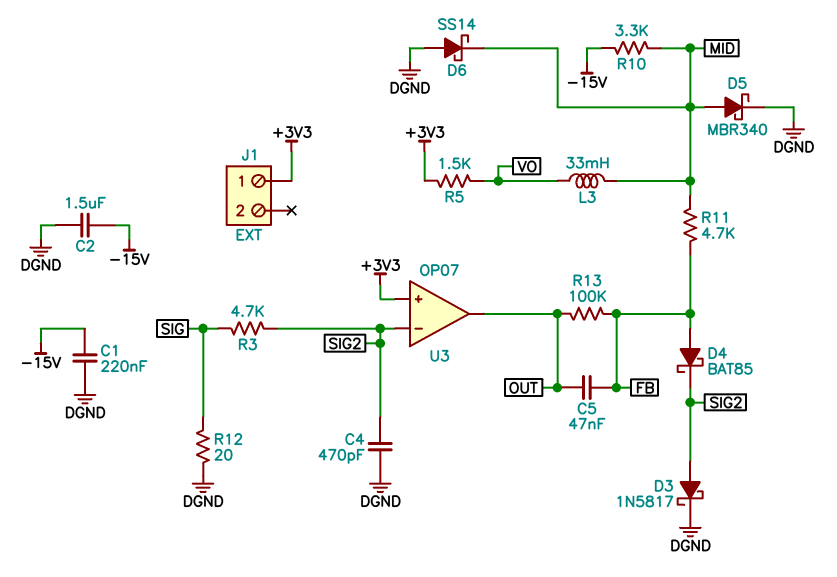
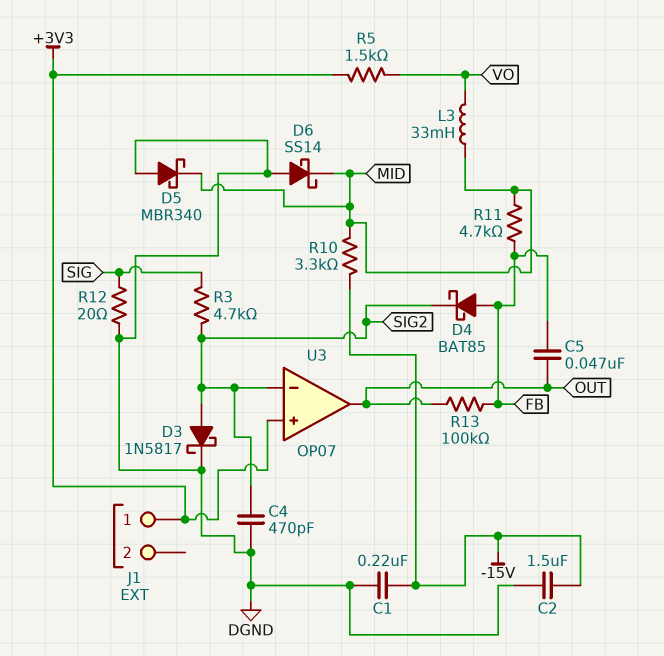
D5: schottky MBR340 (A MID, K DGND) -> schottky MBR340 (A DGND, K MID)

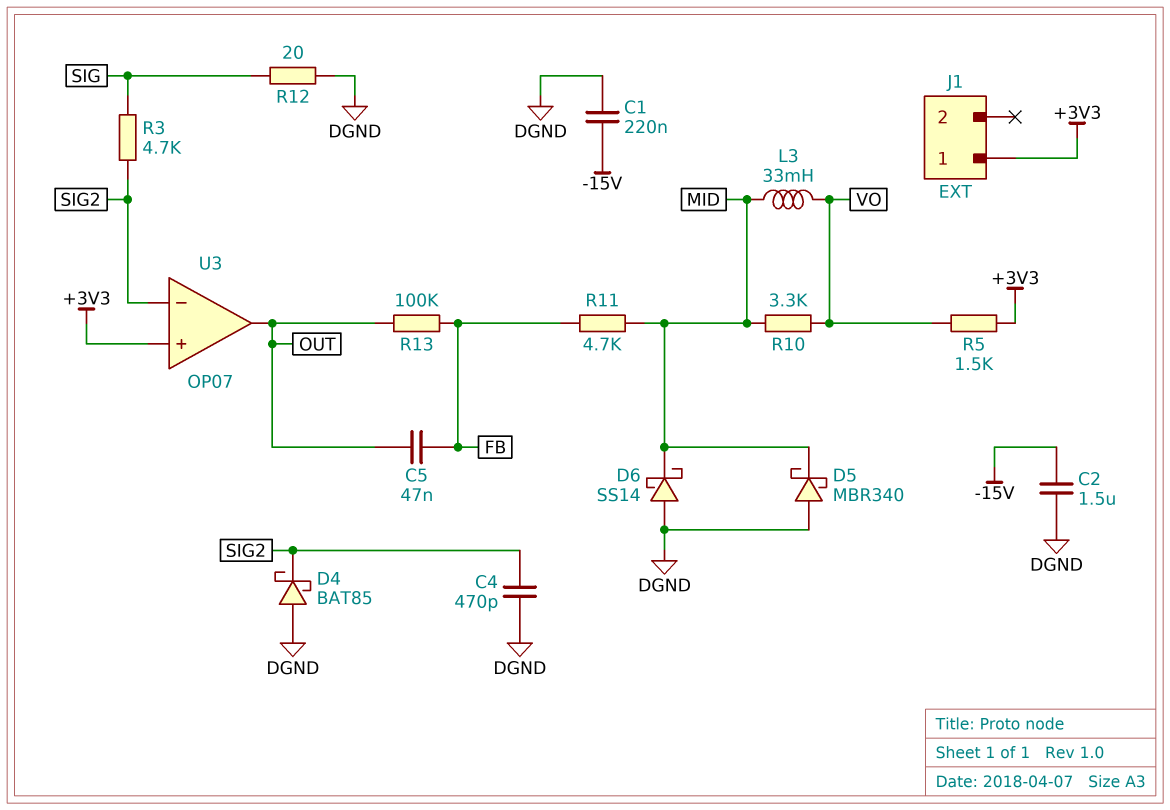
D3: schottky 1N5817 (A SIG2, K DGND) -> none
D4: schottky BAT85 (A FB, K SIG2) -> schottky BAT85 (A DGND, K SIG2)
R10: 3.3k (-15V, MID) -> 3.3k (MID, VO)

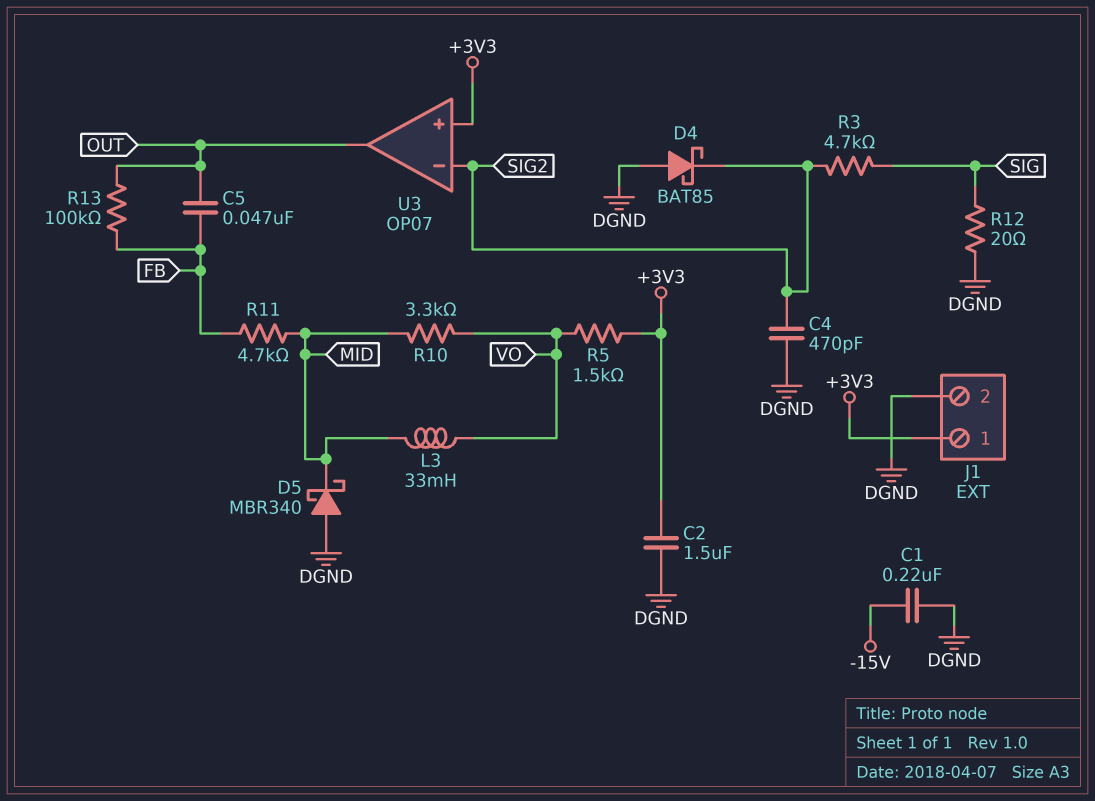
C2: 1.5uF (-15V, DGND) -> 1.5uF (+3V3, DGND)
D6: schottky SS14 (A DGND, K MID) -> none
J1 pin 2: none -> DGND

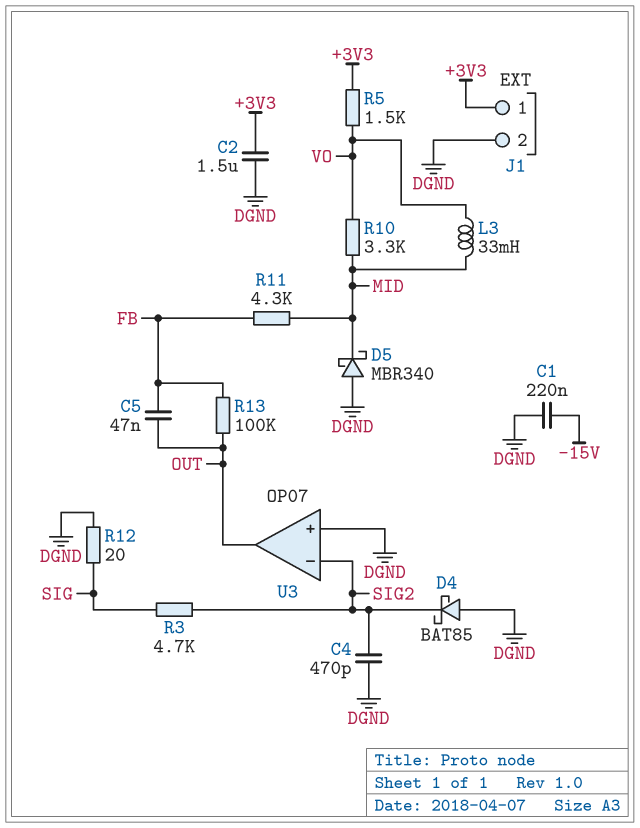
R11: 4.7k (FB, MID) -> 4.3k (FB, MID)
U3 pin in+: +3V3 -> DGND

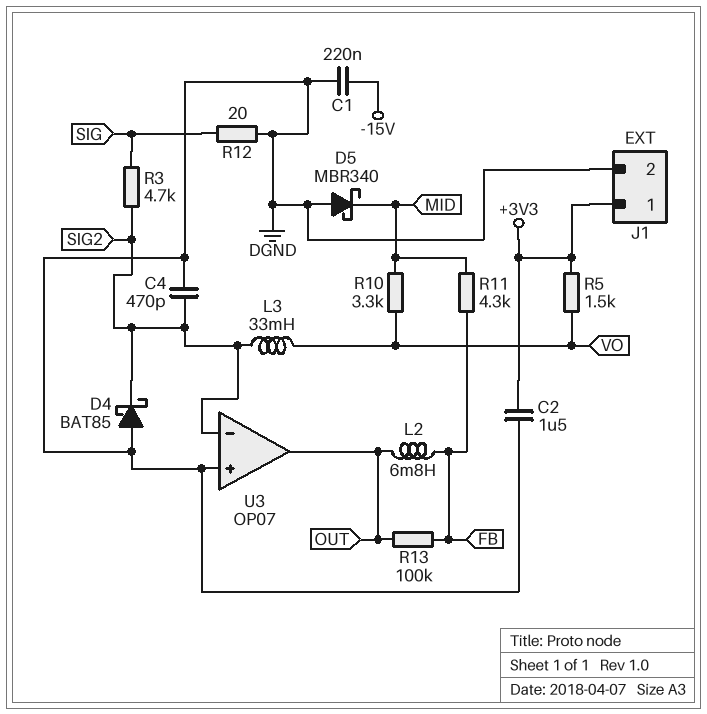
C5: 47nF (FB, OUT) -> none
L2: none -> 6.8mH (FB, OUT)
L3: 33mH (MID, VO) -> 33mH (SIG2, VO)

